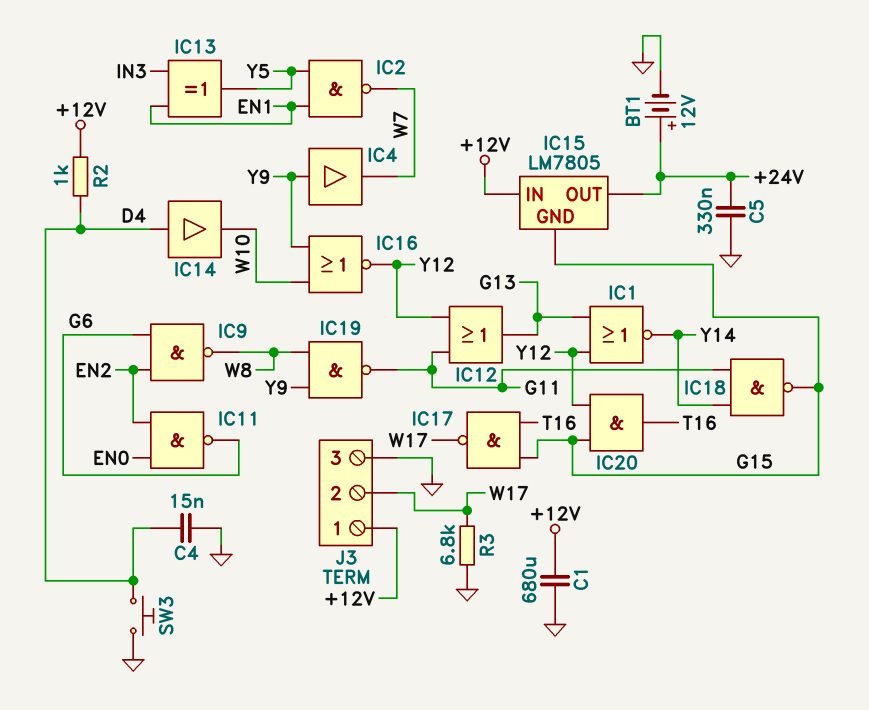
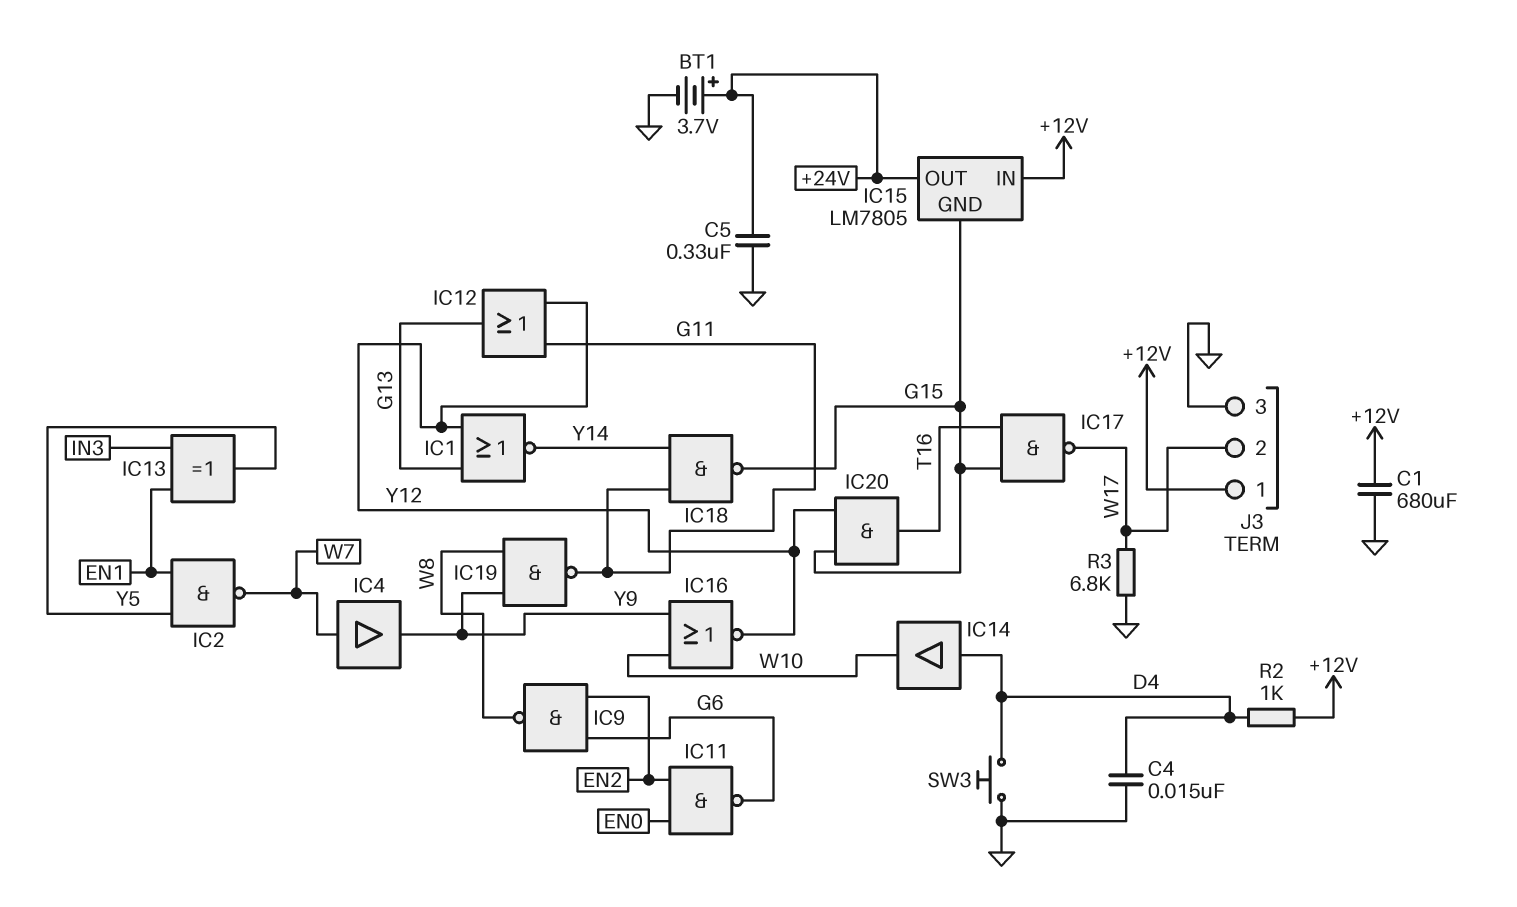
BT1: 12V (plus +24V, minus GND) -> 3.7V (plus +24V, minus GND)
IC4: buffer (in Y9, out W7) -> buffer (in W7, out Y9)

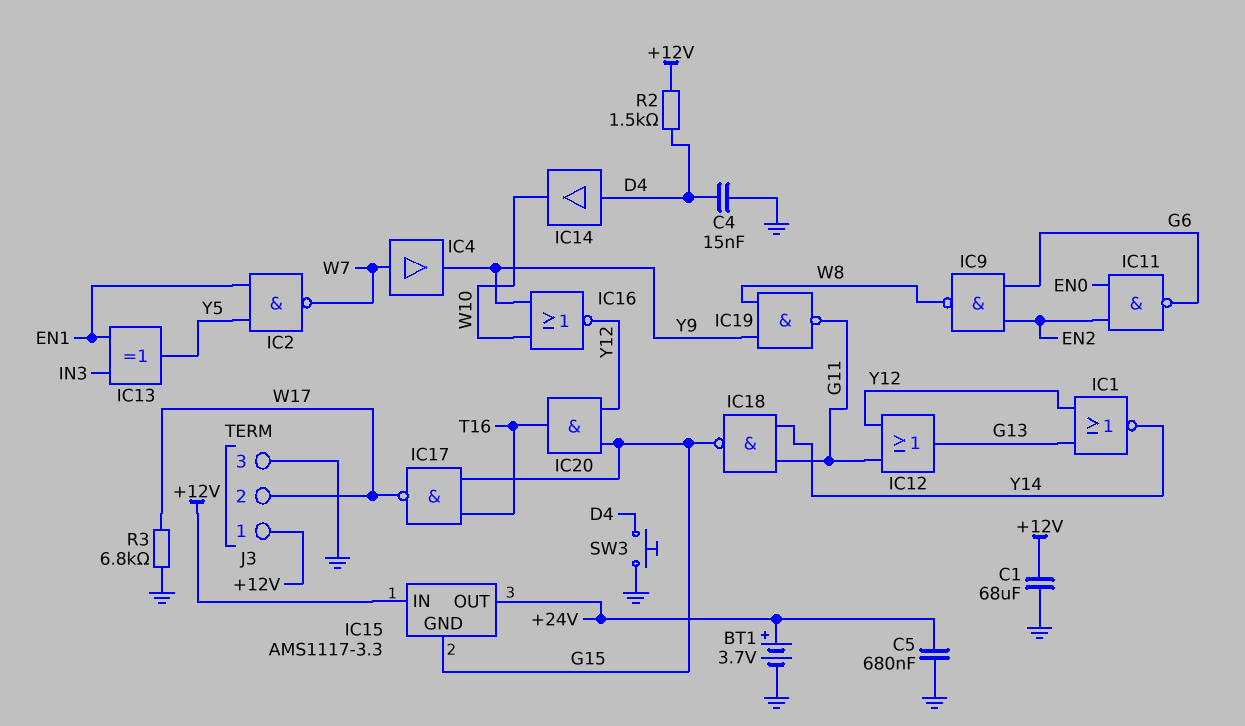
C1: 680uF (+12V, GND) -> 68uF (+12V, GND)
C5: 330nF (+24V, GND) -> 680nF (+24V, GND)
IC15: LM7805 -> AMS1117-3.3
R2: 1k (+12V, D4) -> 1.5k (+12V, D4)

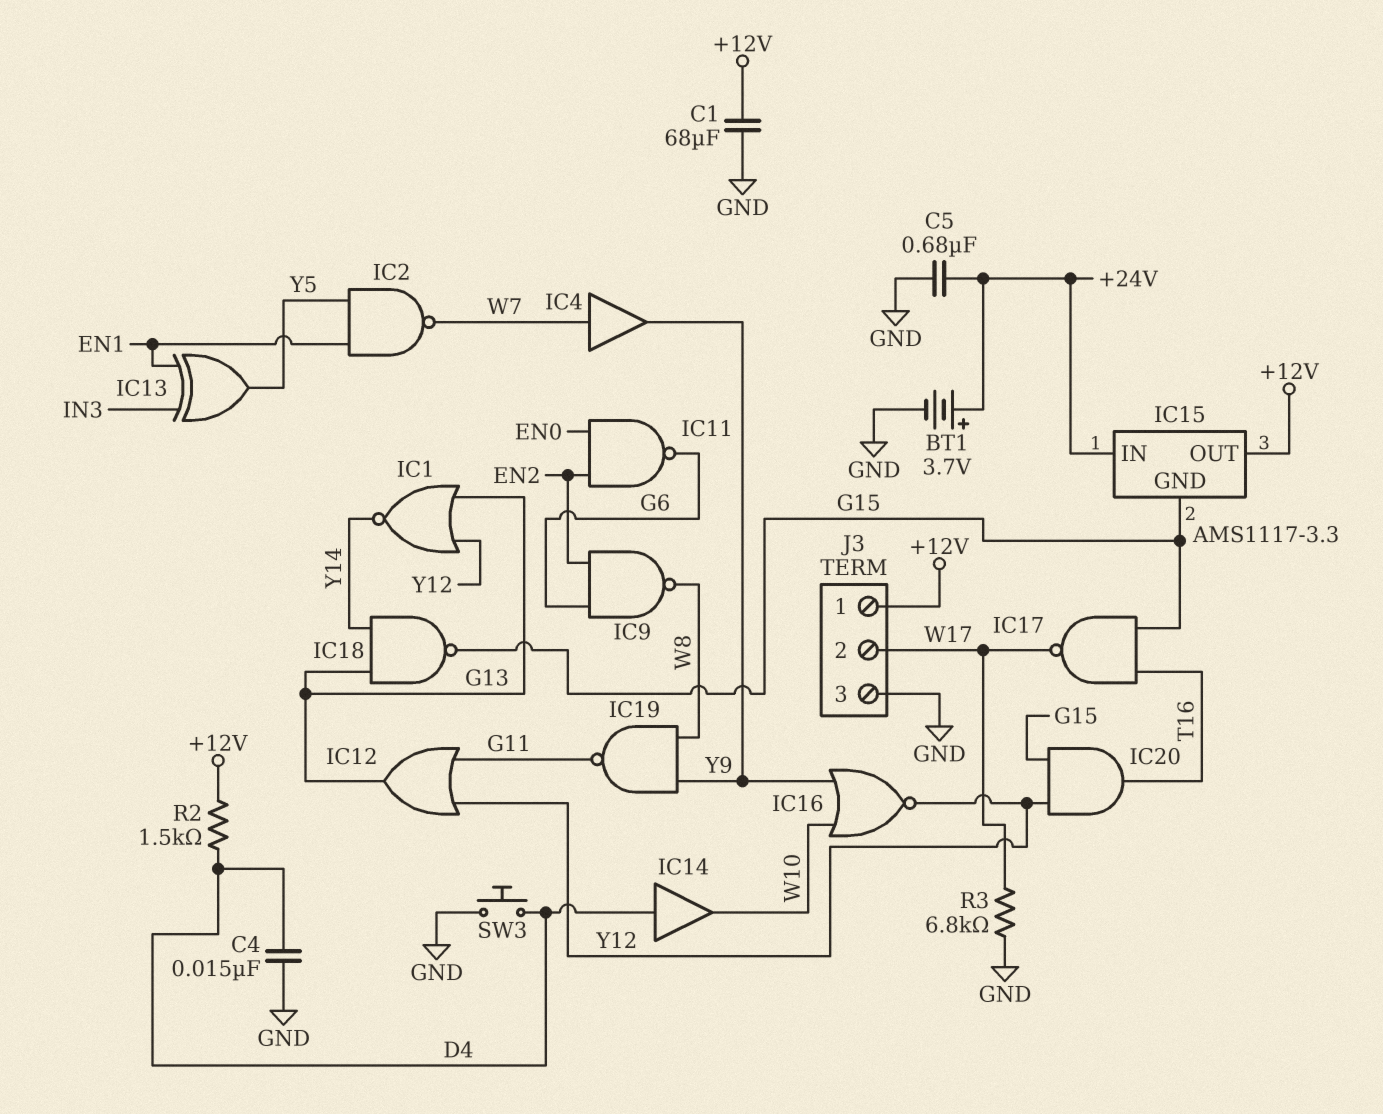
IC15 pin IN: +12V -> +24V
IC15 pin OUT: +24V -> +12V
IC18: NAND (in G11, in Y14, out G15) -> NAND (in G13, in Y14, out G15)

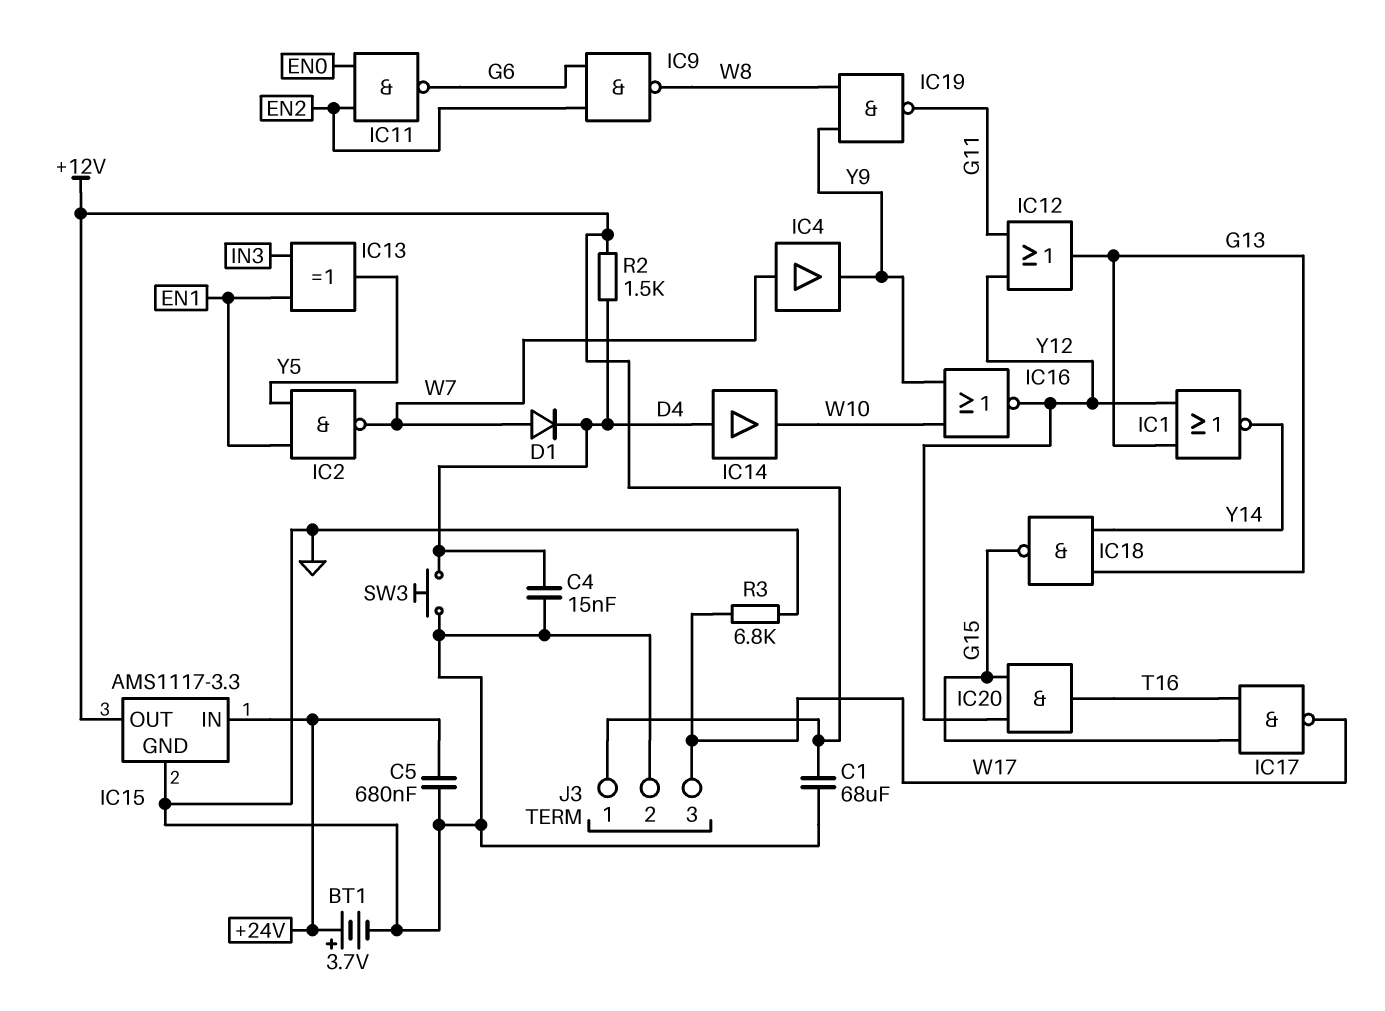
D1: none -> diode (A W7, K D4)
IC15 pin GND: G15 -> GND
J3 pin 2: W17 -> GND
J3 pin 3: GND -> W17

